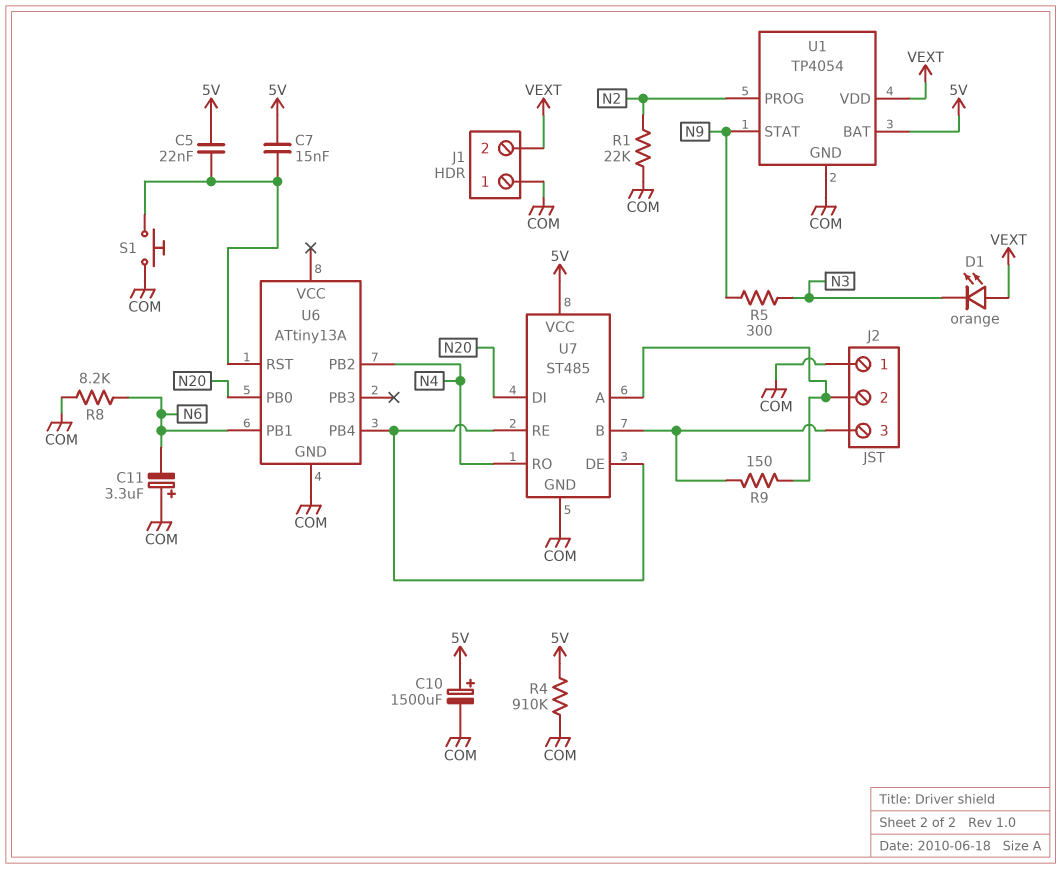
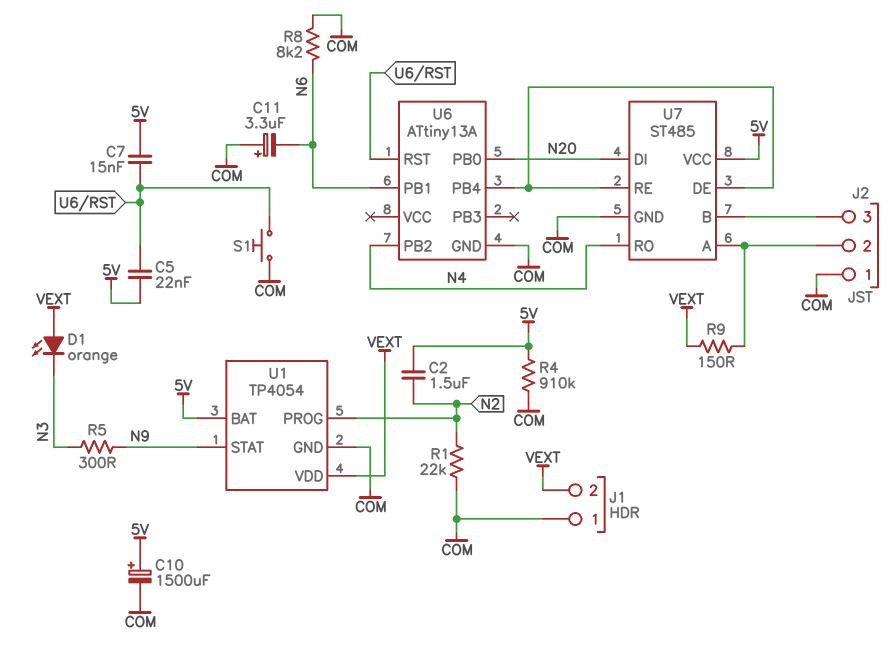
C2: none -> 1.5uF (5V, N2)
R9: 150 (J2/2, J2/3) -> 150 (J2/2, VEXT)

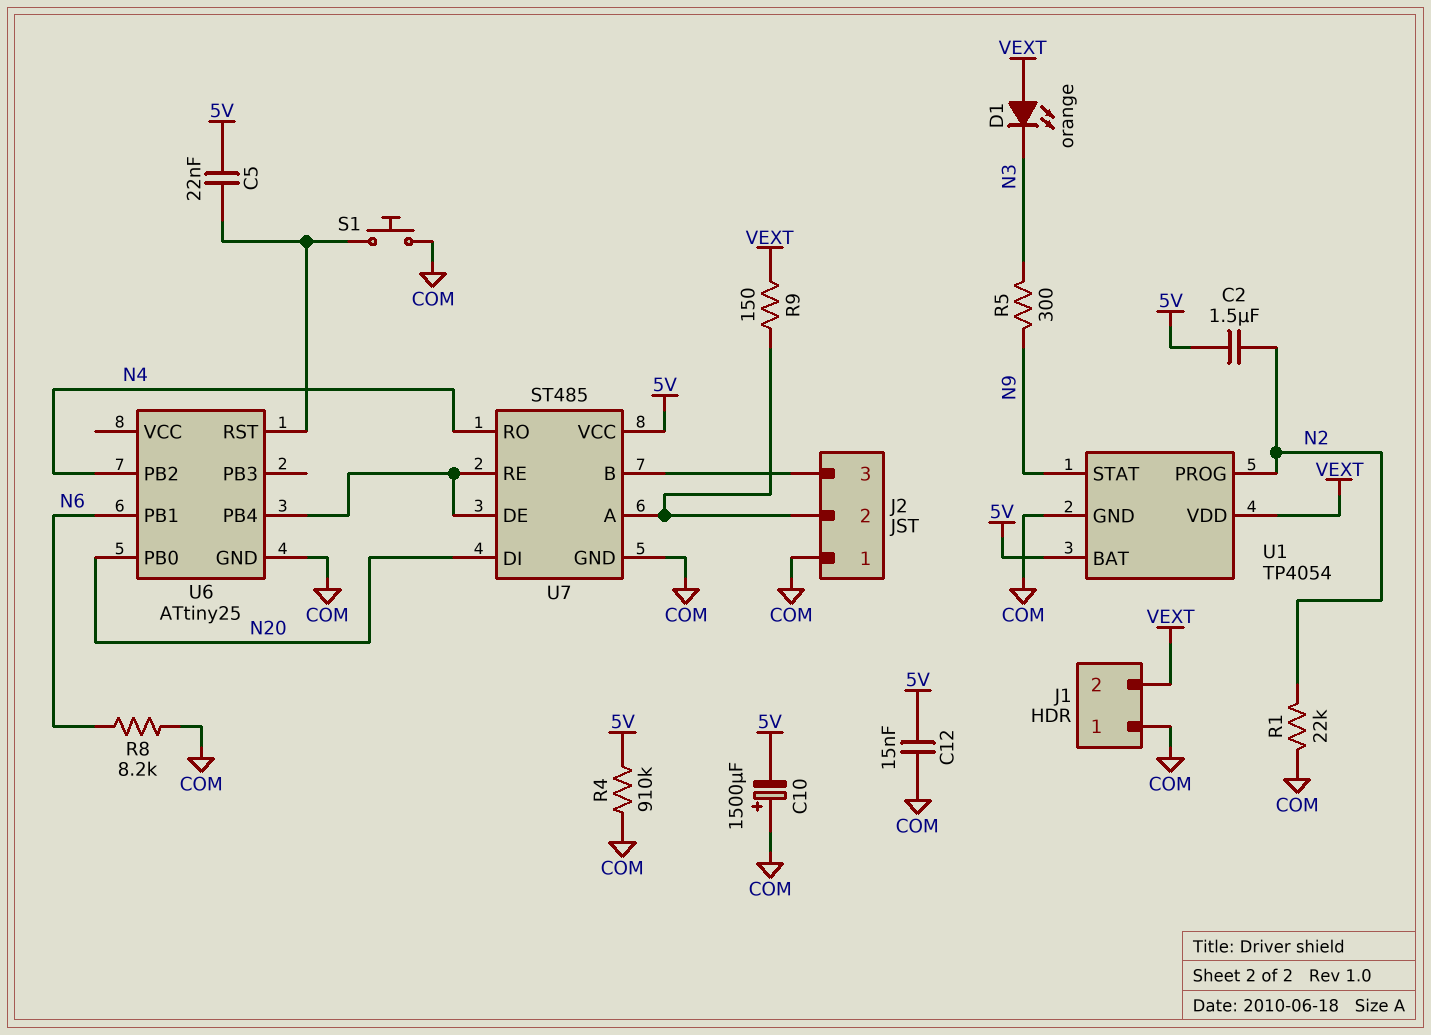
C7: 15nF (5V, U6/RST) -> none
C10: 1500uF (plus 5V, minus COM) -> 1500uF (plus COM, minus 5V)
C11: 3.3uF (plus COM, minus N6) -> none
C12: none -> 15nF (5V, COM)
U6: ATtiny13A -> ATtiny25

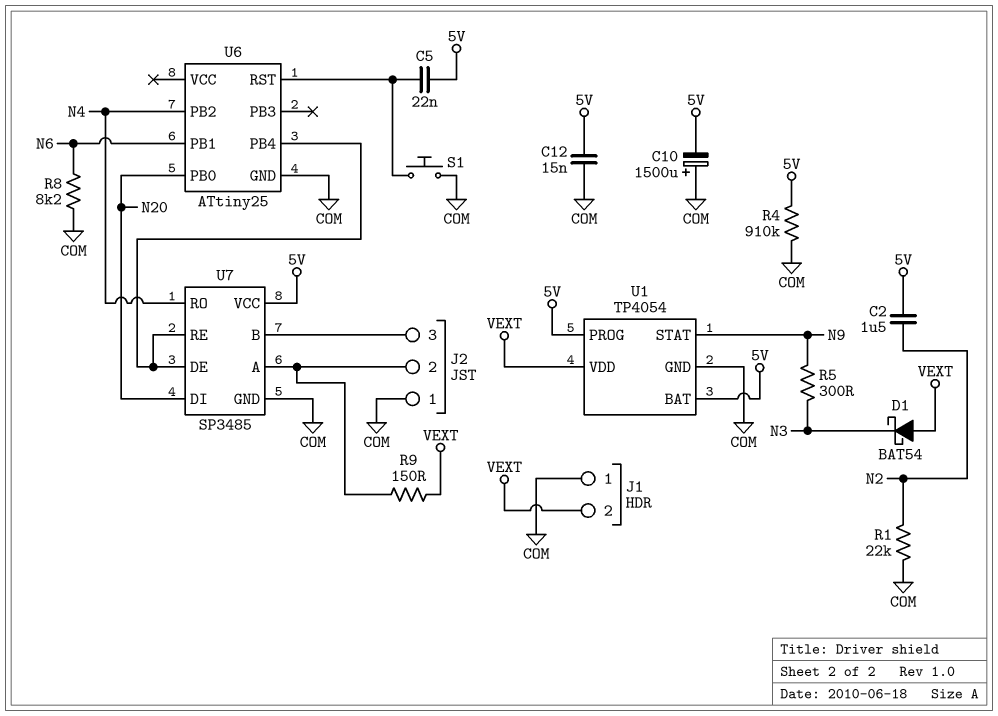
D1: LED orange (A VEXT, K N3) -> schottky BAT54 (A VEXT, K N3)
U1 pin PROG: N2 -> 5V
U7: ST485 -> SP3485

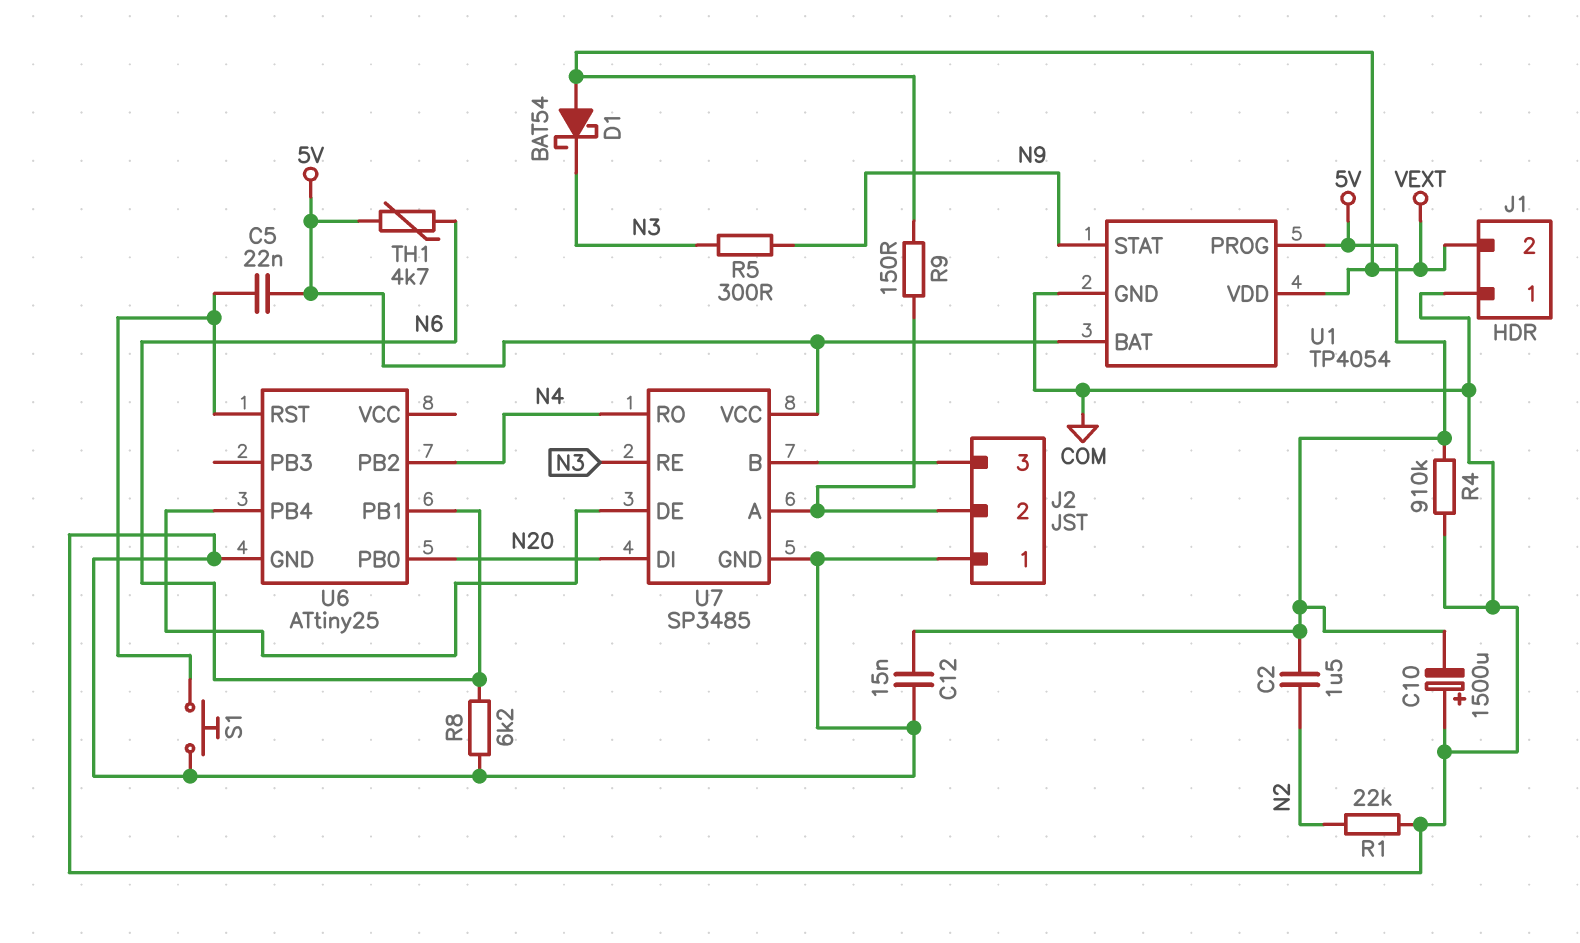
R8: 8.2k (COM, N6) -> 6.2k (COM, N6)
TH1: none -> 4.7k (5V, N6)
U7 pin RE: U6/PB4 -> N3

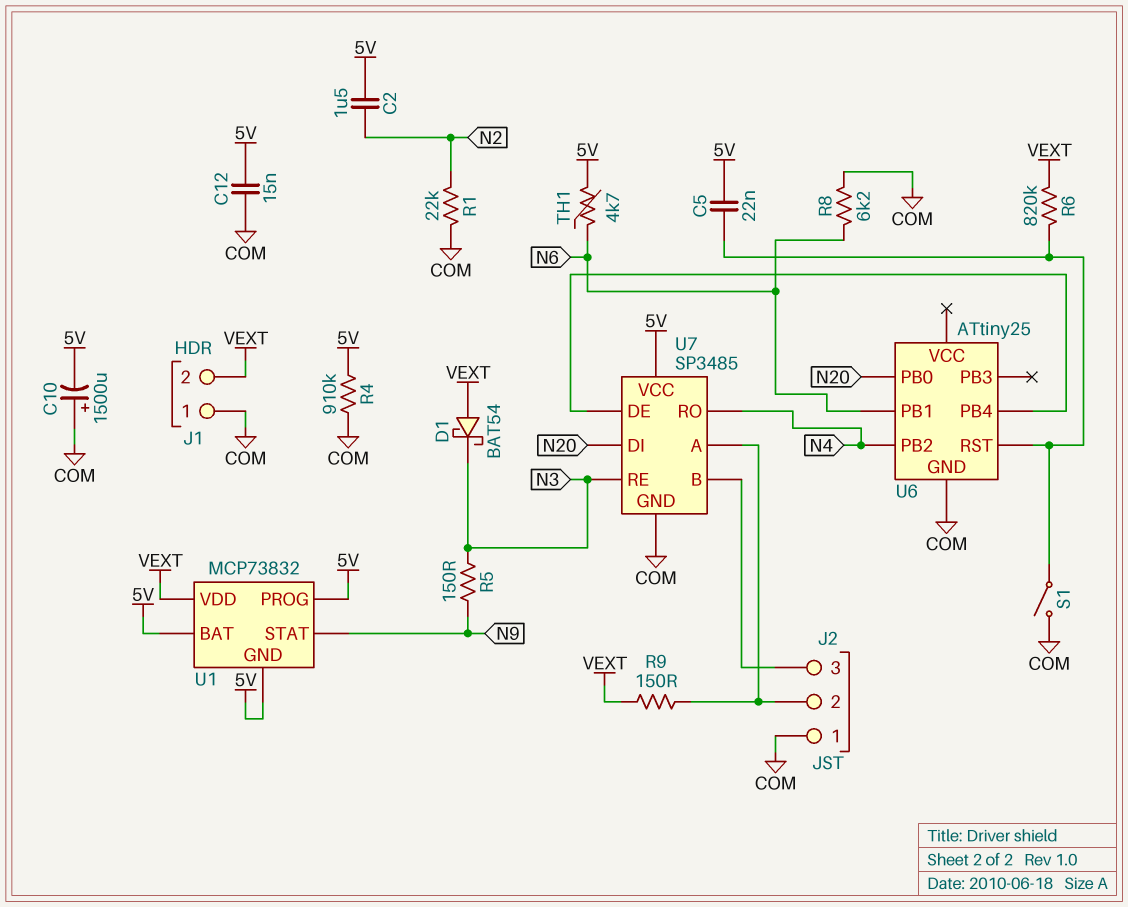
R5: 300 (N3, N9) -> 150 (N3, N9)
R6: none -> 820k (U6/RST, VEXT)
S1: button (COM, U6/RST) -> switch (COM, U6/RST)
U1: TP4054 -> MCP73832
U1 pin GND: COM -> 5V

